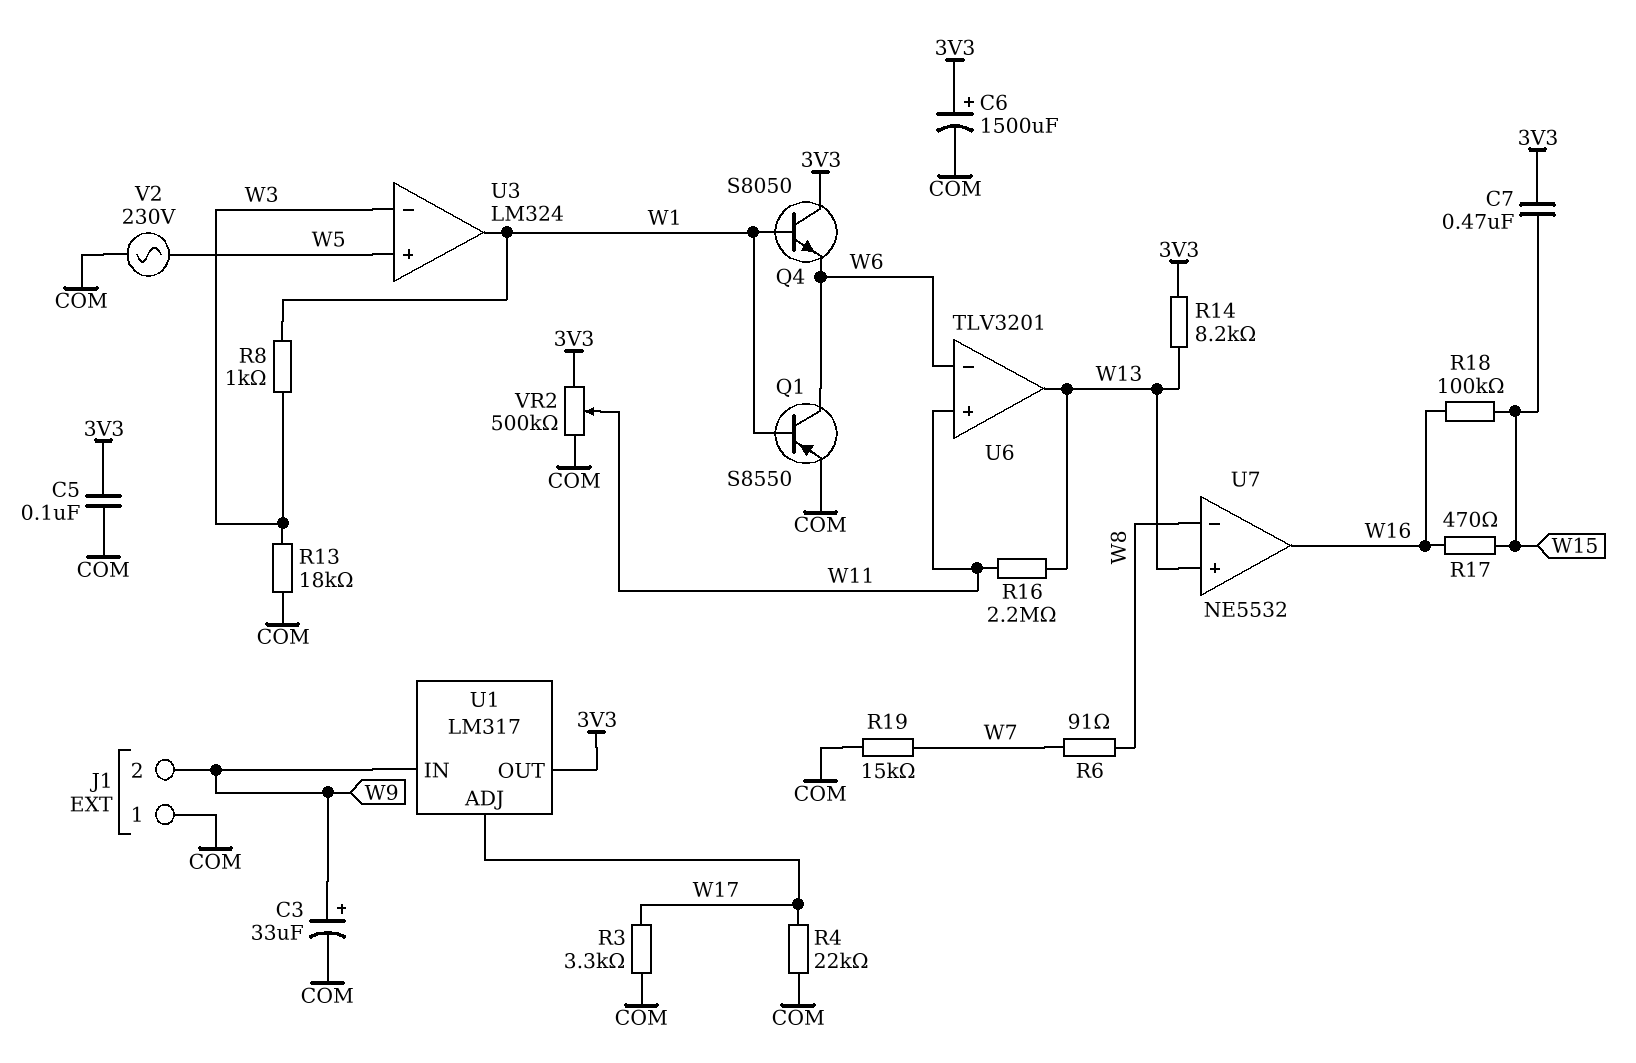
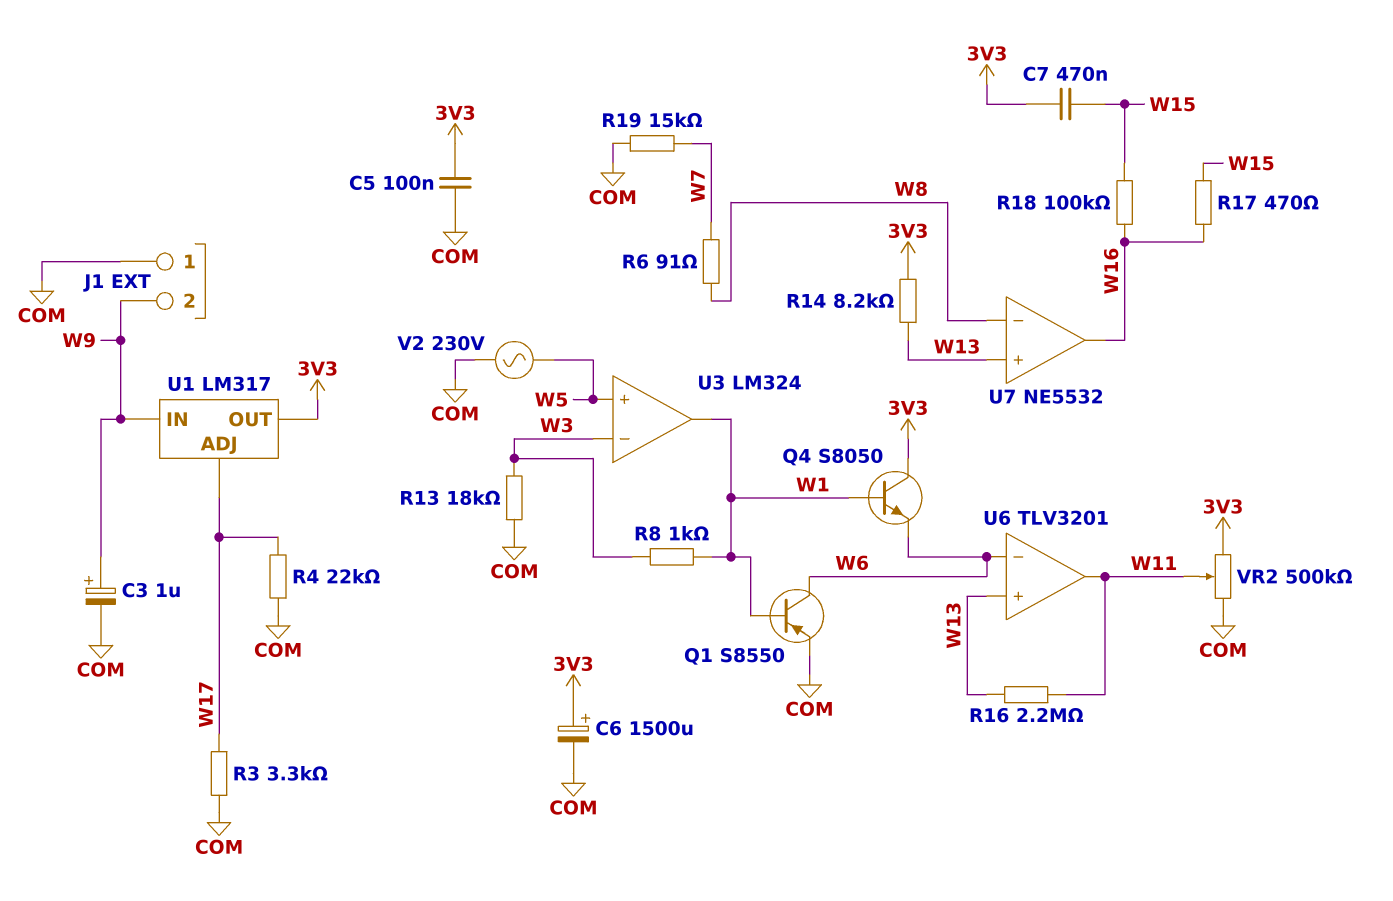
C3: 33uF (plus W9, minus COM) -> 1uF (plus W9, minus COM)
U6 pin in+: W11 -> W13
U6 pin out: W13 -> W11

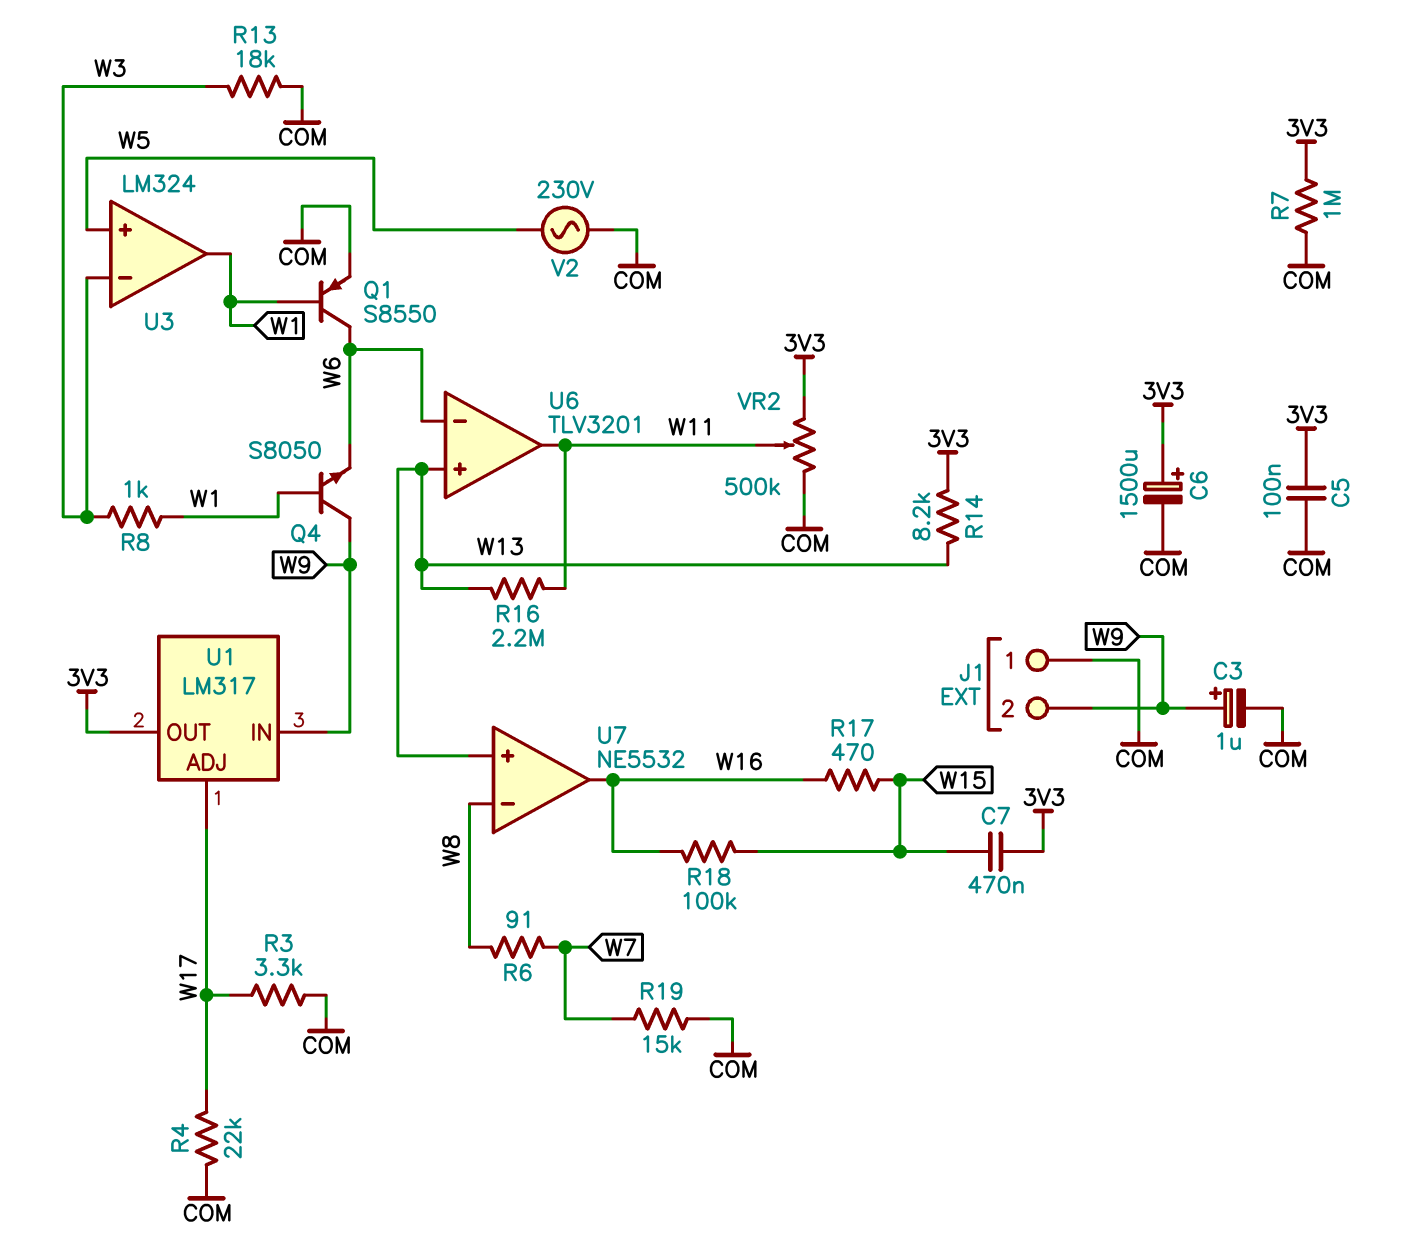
Q4: NPN S8050 (B W1, C 3V3, E W6) -> NPN S8050 (B W1, C W9, E W6)
R7: none -> 1M (3V3, COM)

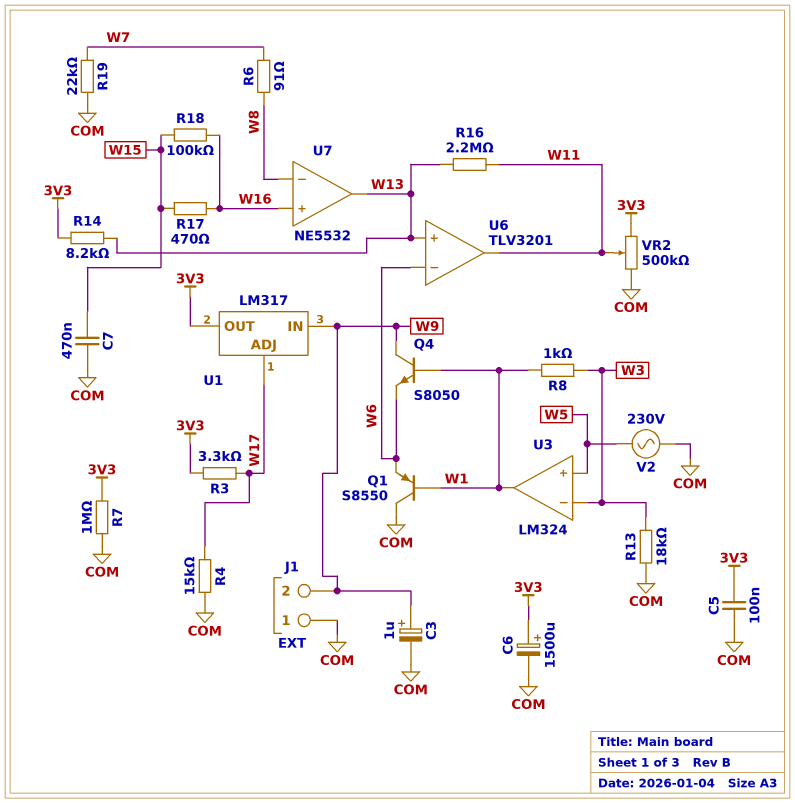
C7: 470nF (3V3, W15) -> 470nF (COM, W15)
Q1: PNP S8550 (B W1, C W6, E COM) -> PNP S8550 (B W1, C COM, E W6)
R3: 3.3k (COM, W17) -> 3.3k (3V3, W17)
R4: 22k (COM, W17) -> 15k (COM, W17)
R19: 15k (COM, W7) -> 22k (COM, W7)
U7 pin in+: W13 -> W16
U7 pin out: W16 -> W13

